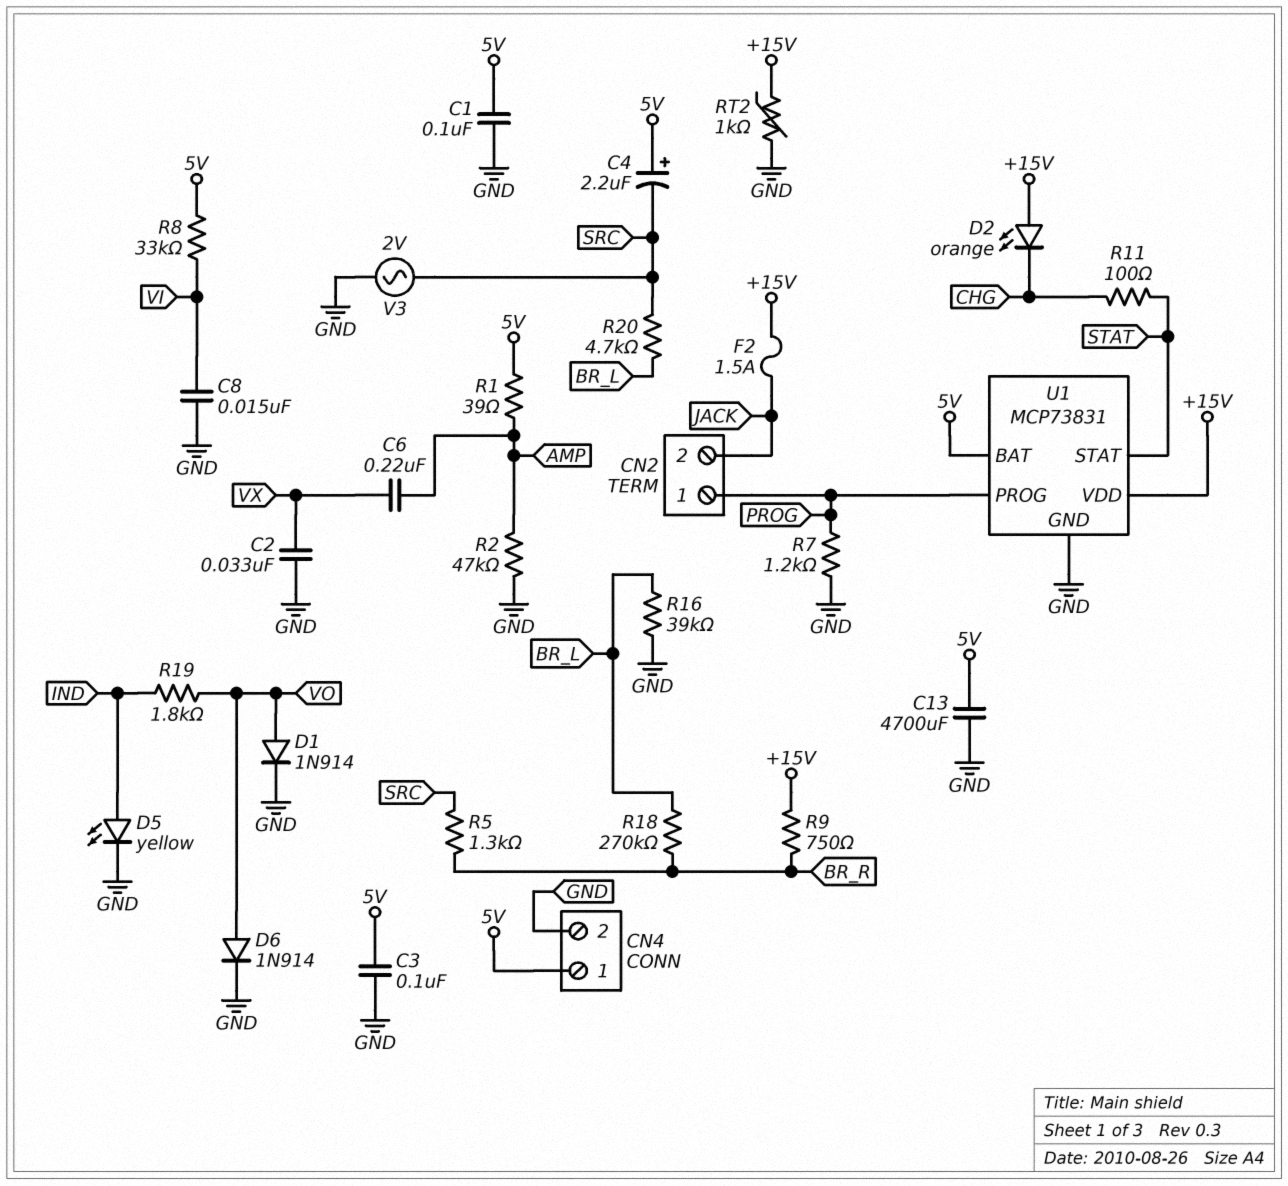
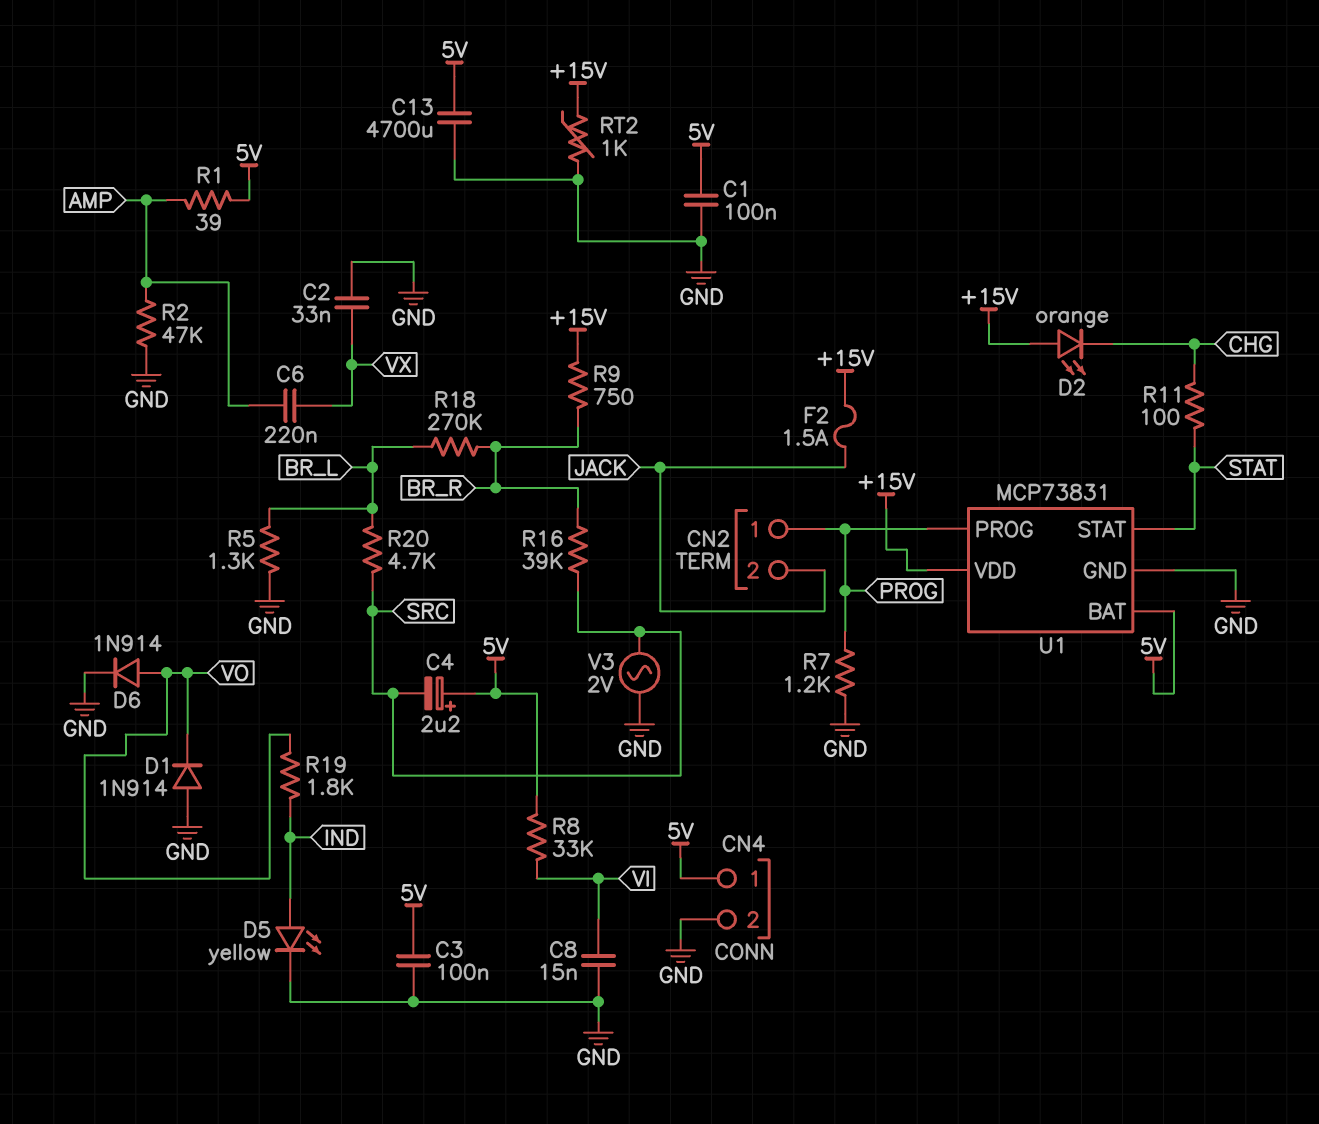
D1: diode 1N914 (A VO, K GND) -> diode 1N914 (A GND, K VO)
R5: 1.3k (BR_R, SRC) -> 1.3k (BR_L, GND)
R16: 39k (BR_L, GND) -> 39k (BR_R, SRC)

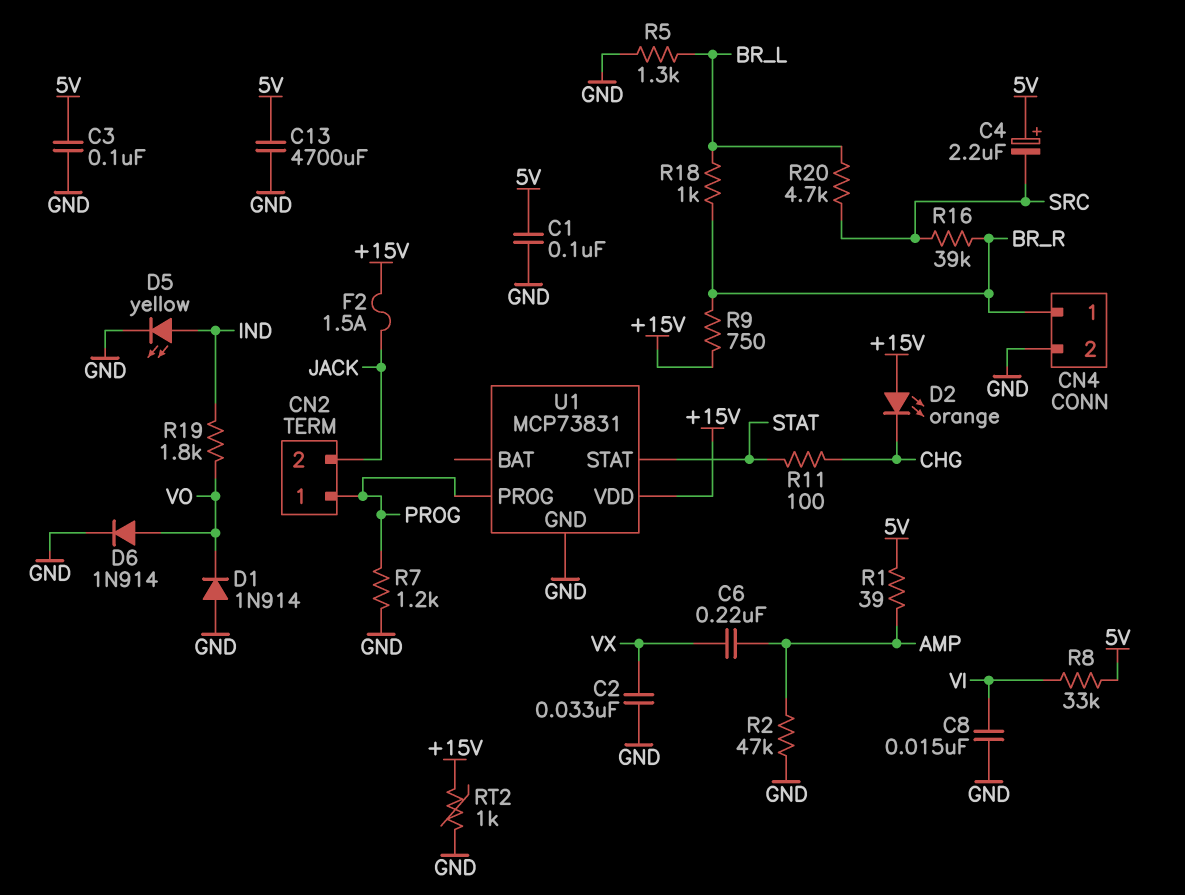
CN4 pin 1: 5V -> BR_R
R18: 270k (BR_L, BR_R) -> 1k (BR_L, BR_R)
U1 pin BAT: 5V -> none
V3: AC 2V (GND, SRC) -> none

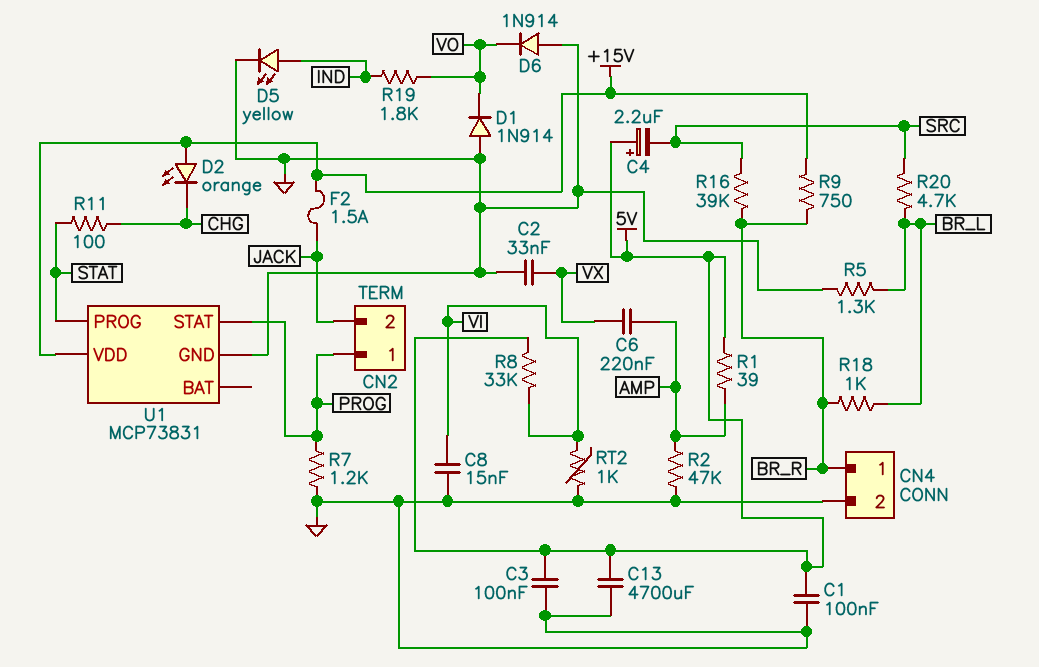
D6: diode 1N914 (A VO, K GND) -> diode 1N914 (A GND, K VO)
RT2: 1k (+15V, GND) -> 1k (GND, VI)
U1 pin PROG: PROG -> STAT
U1 pin STAT: STAT -> PROG

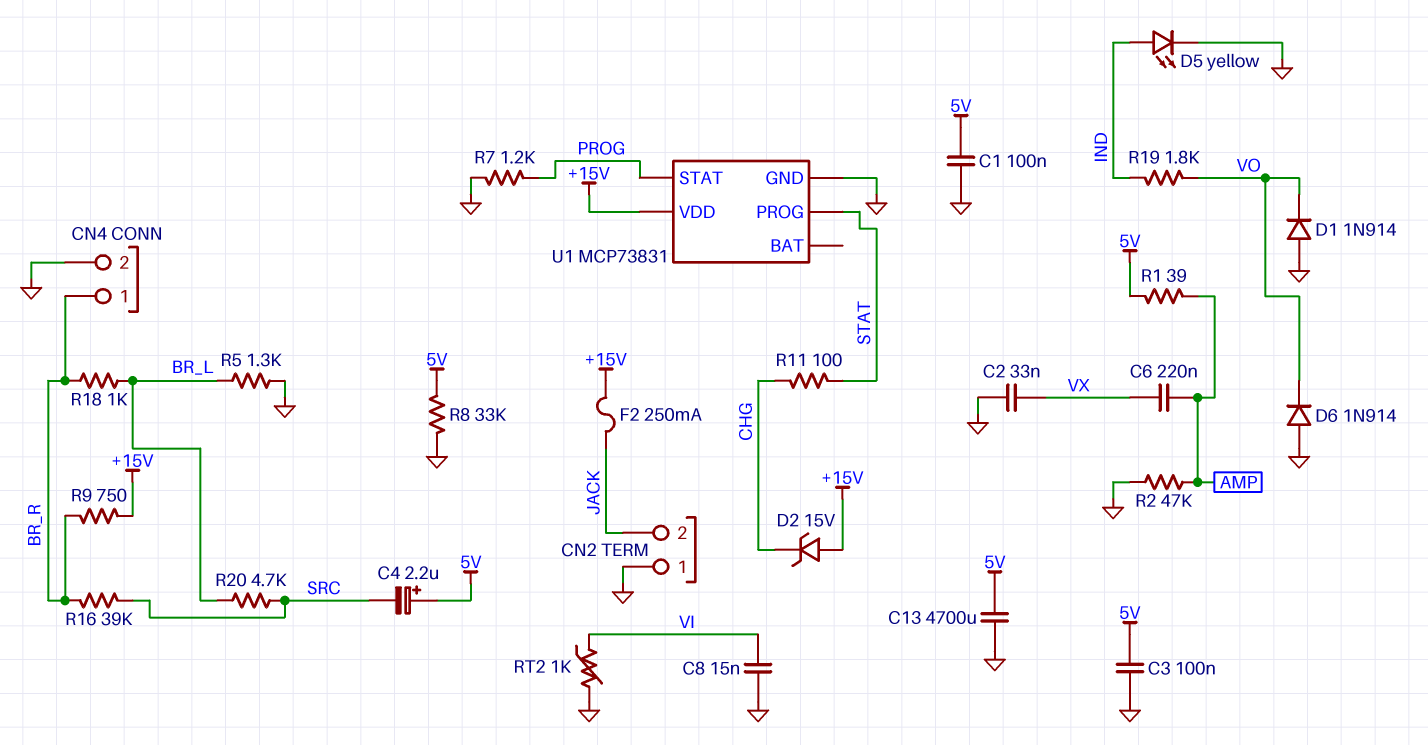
CN2 pin 1: PROG -> GND
D2: LED orange (A +15V, K CHG) -> zener 15V (A +15V, K CHG)
F2: 1.5A (+15V, JACK) -> 250mA (+15V, JACK)
R8: 33k (5V, VI) -> 33k (5V, GND)

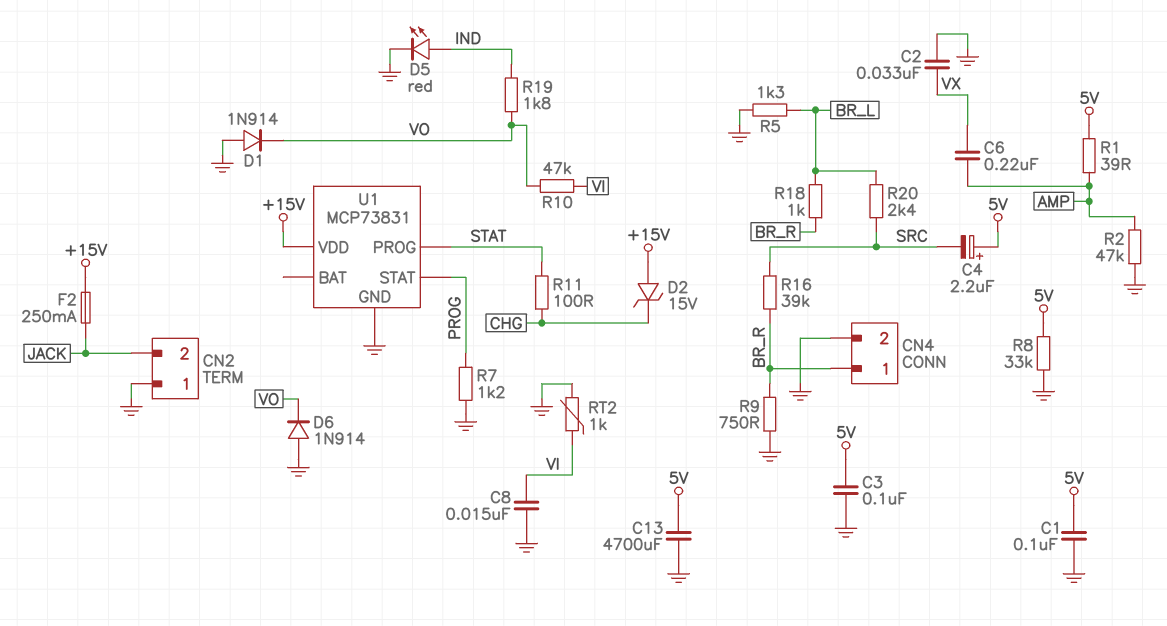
D5: LED yellow (A IND, K GND) -> LED red (A IND, K GND)
R9: 750 (+15V, BR_R) -> 750 (BR_R, GND)
R10: none -> 47k (VI, VO)
R20: 4.7k (BR_L, SRC) -> 2.4k (BR_L, SRC)

